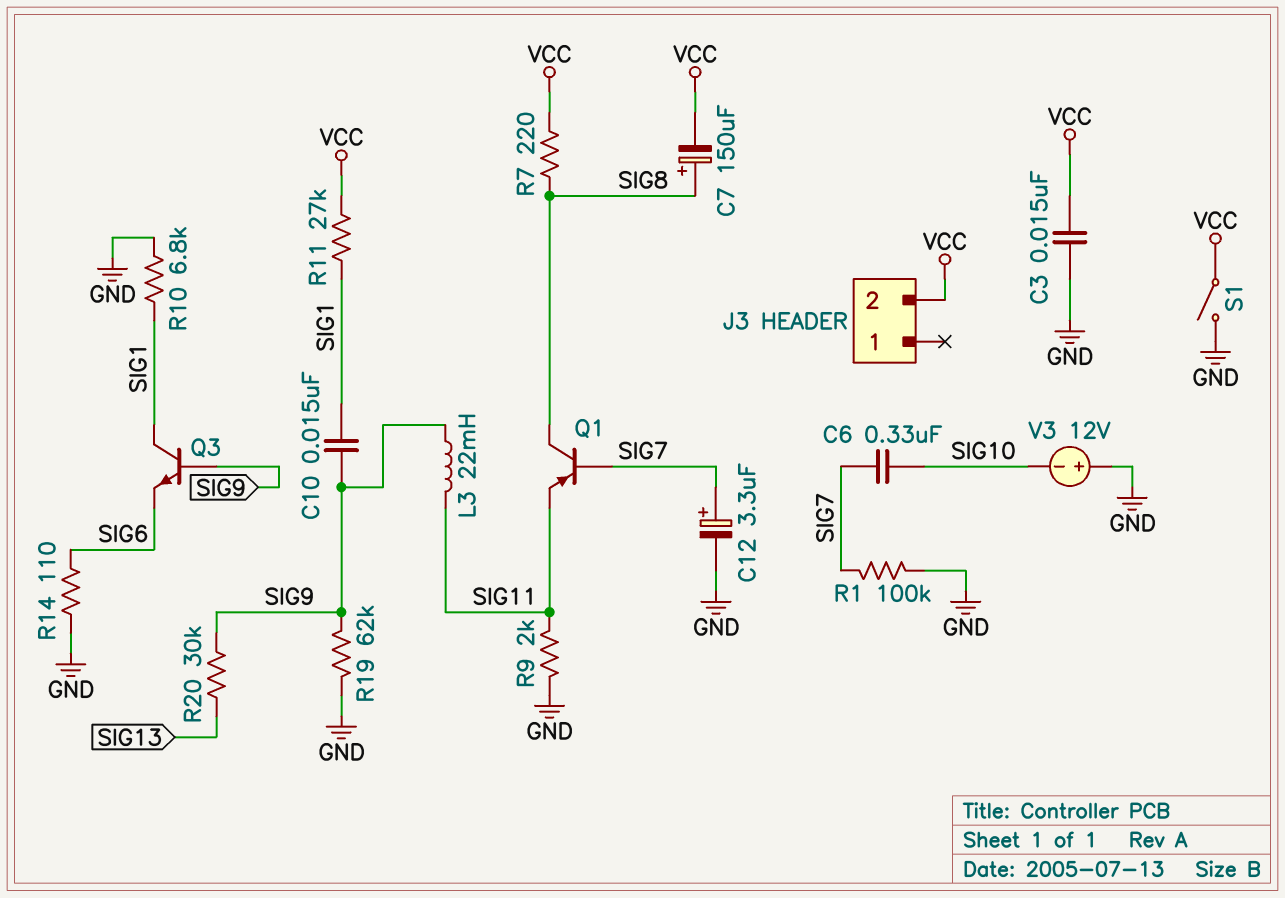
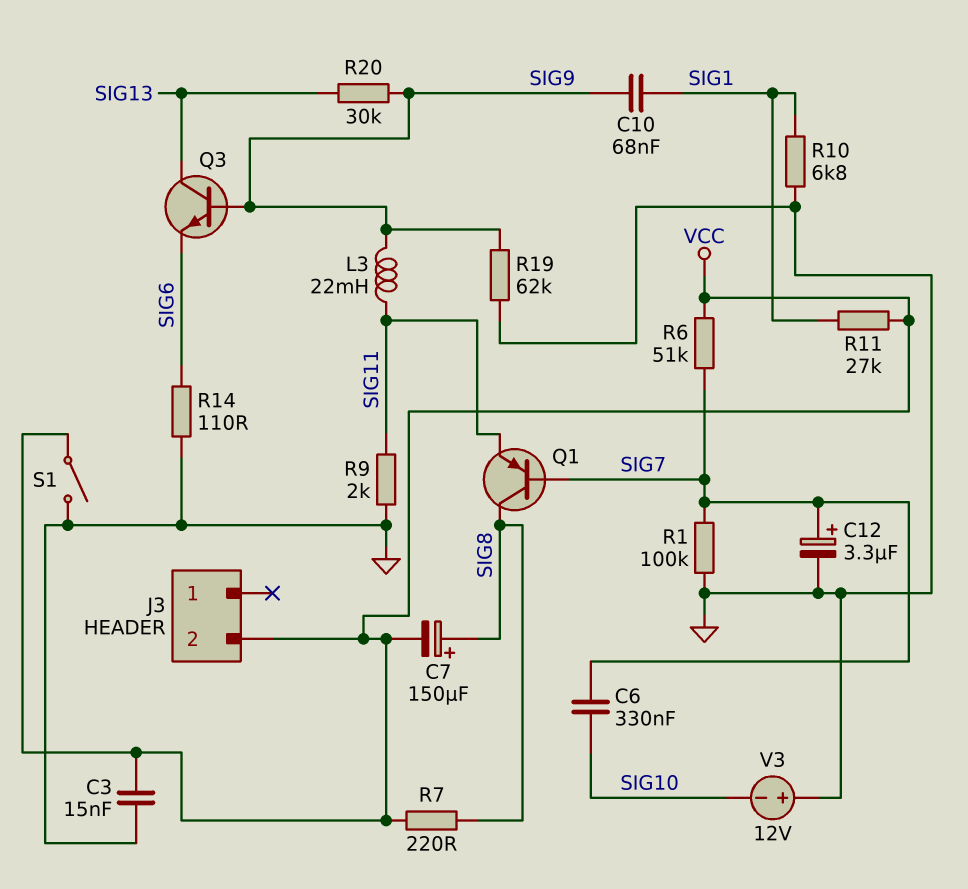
C10: 15nF (SIG1, SIG9) -> 68nF (SIG1, SIG9)
Q3: NPN (B SIG9, C SIG1, E SIG6) -> NPN (B SIG9, C SIG13, E SIG6)
R6: none -> 51k (SIG7, VCC)

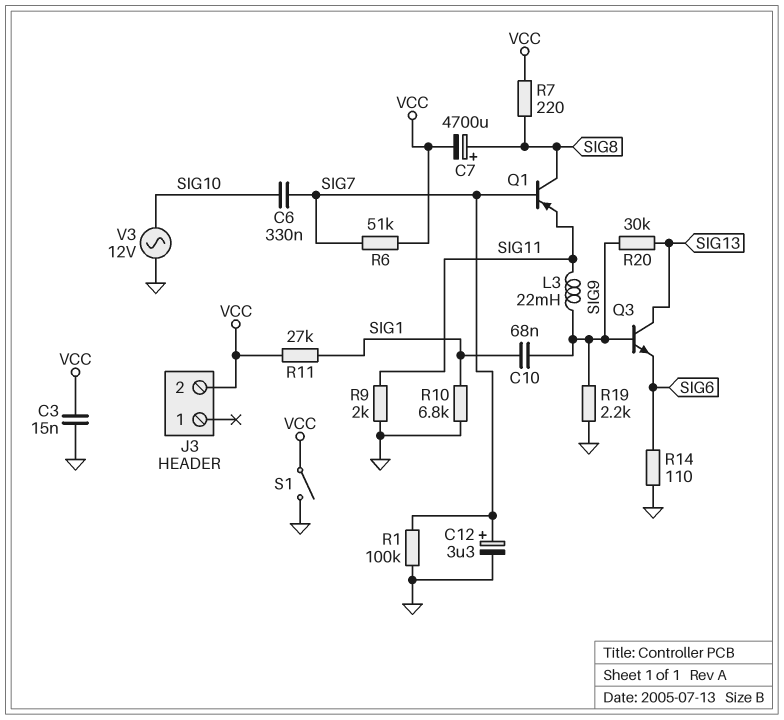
C7: 150uF (plus SIG8, minus VCC) -> 4700uF (plus SIG8, minus VCC)
R19: 62k (GND, SIG9) -> 2.2k (GND, SIG9)
V3: 12V (plus GND, minus SIG10) -> AC 12V (GND, SIG10)

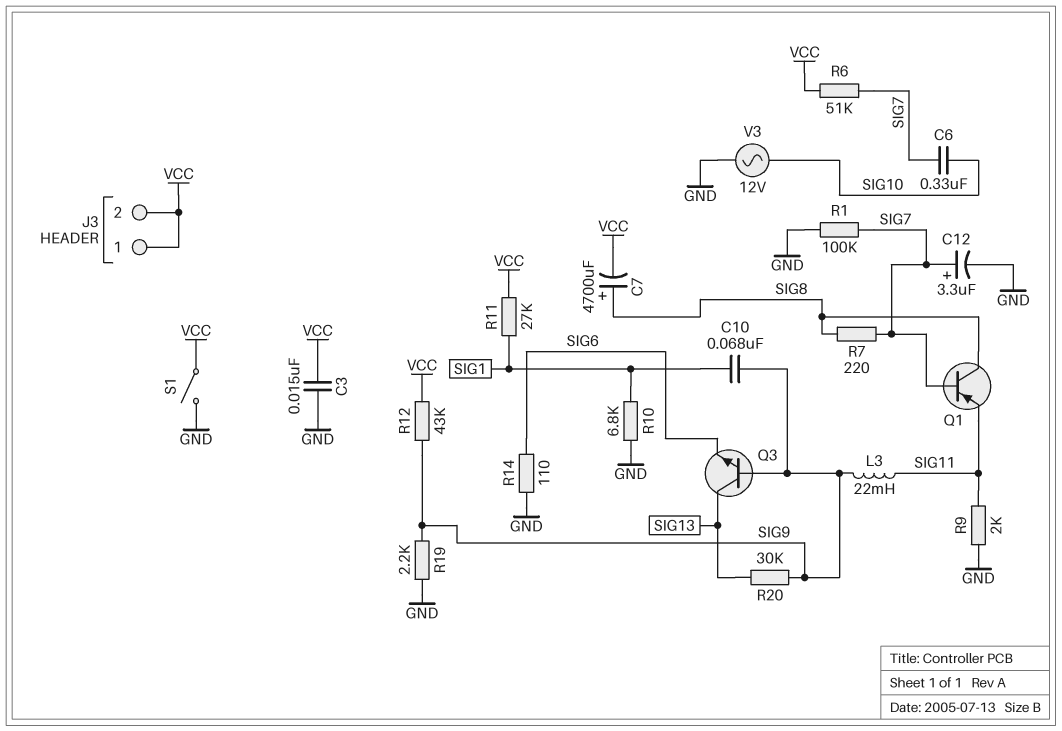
J3 pin 1: none -> VCC
R7: 220 (SIG8, VCC) -> 220 (SIG7, SIG8)
R12: none -> 43k (SIG9, VCC)

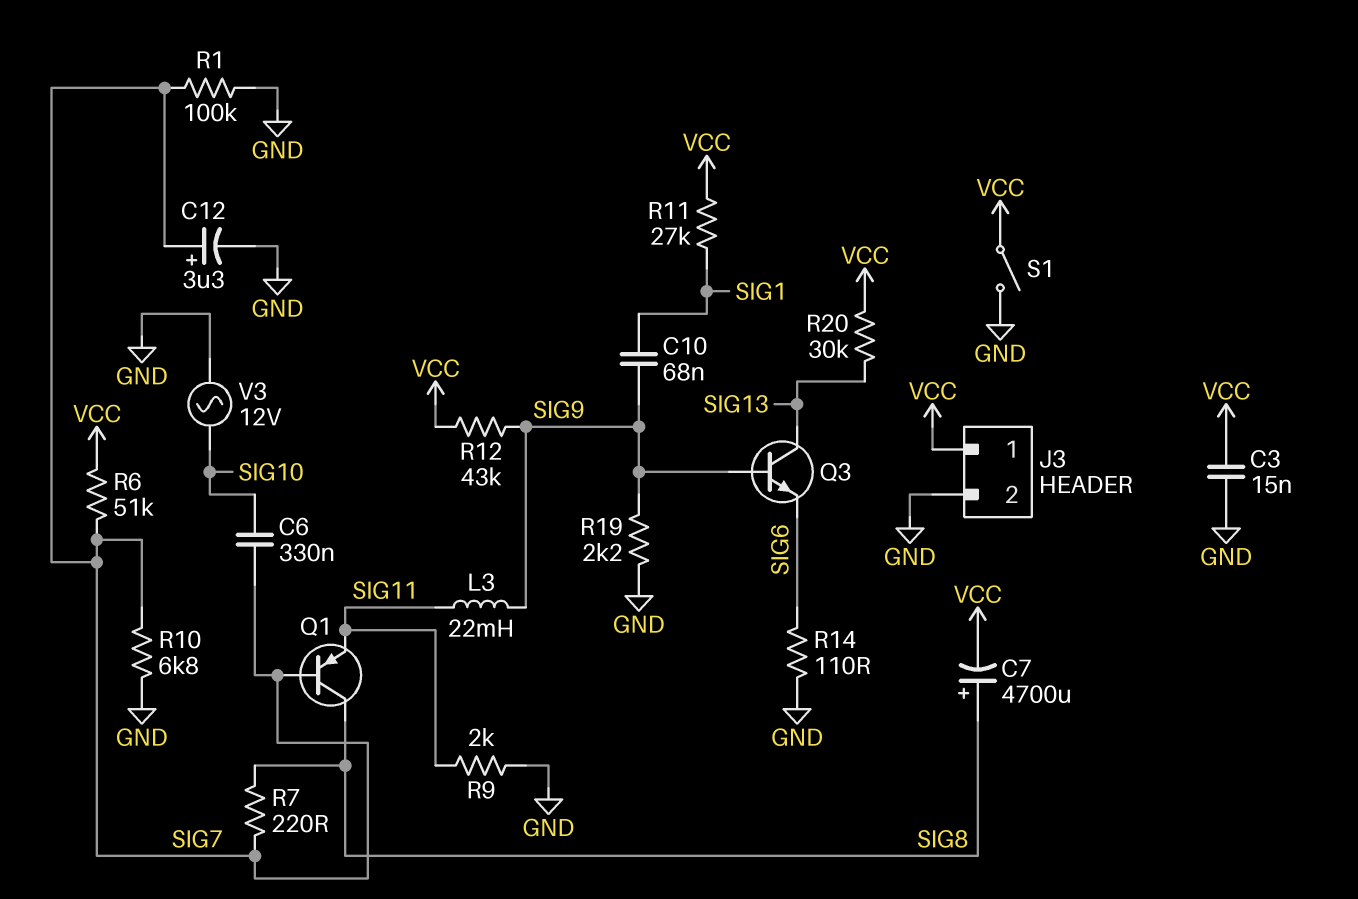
J3 pin 2: VCC -> GND
R10: 6.8k (GND, SIG1) -> 6.8k (GND, SIG7)
R20: 30k (SIG9, SIG13) -> 30k (SIG13, VCC)

